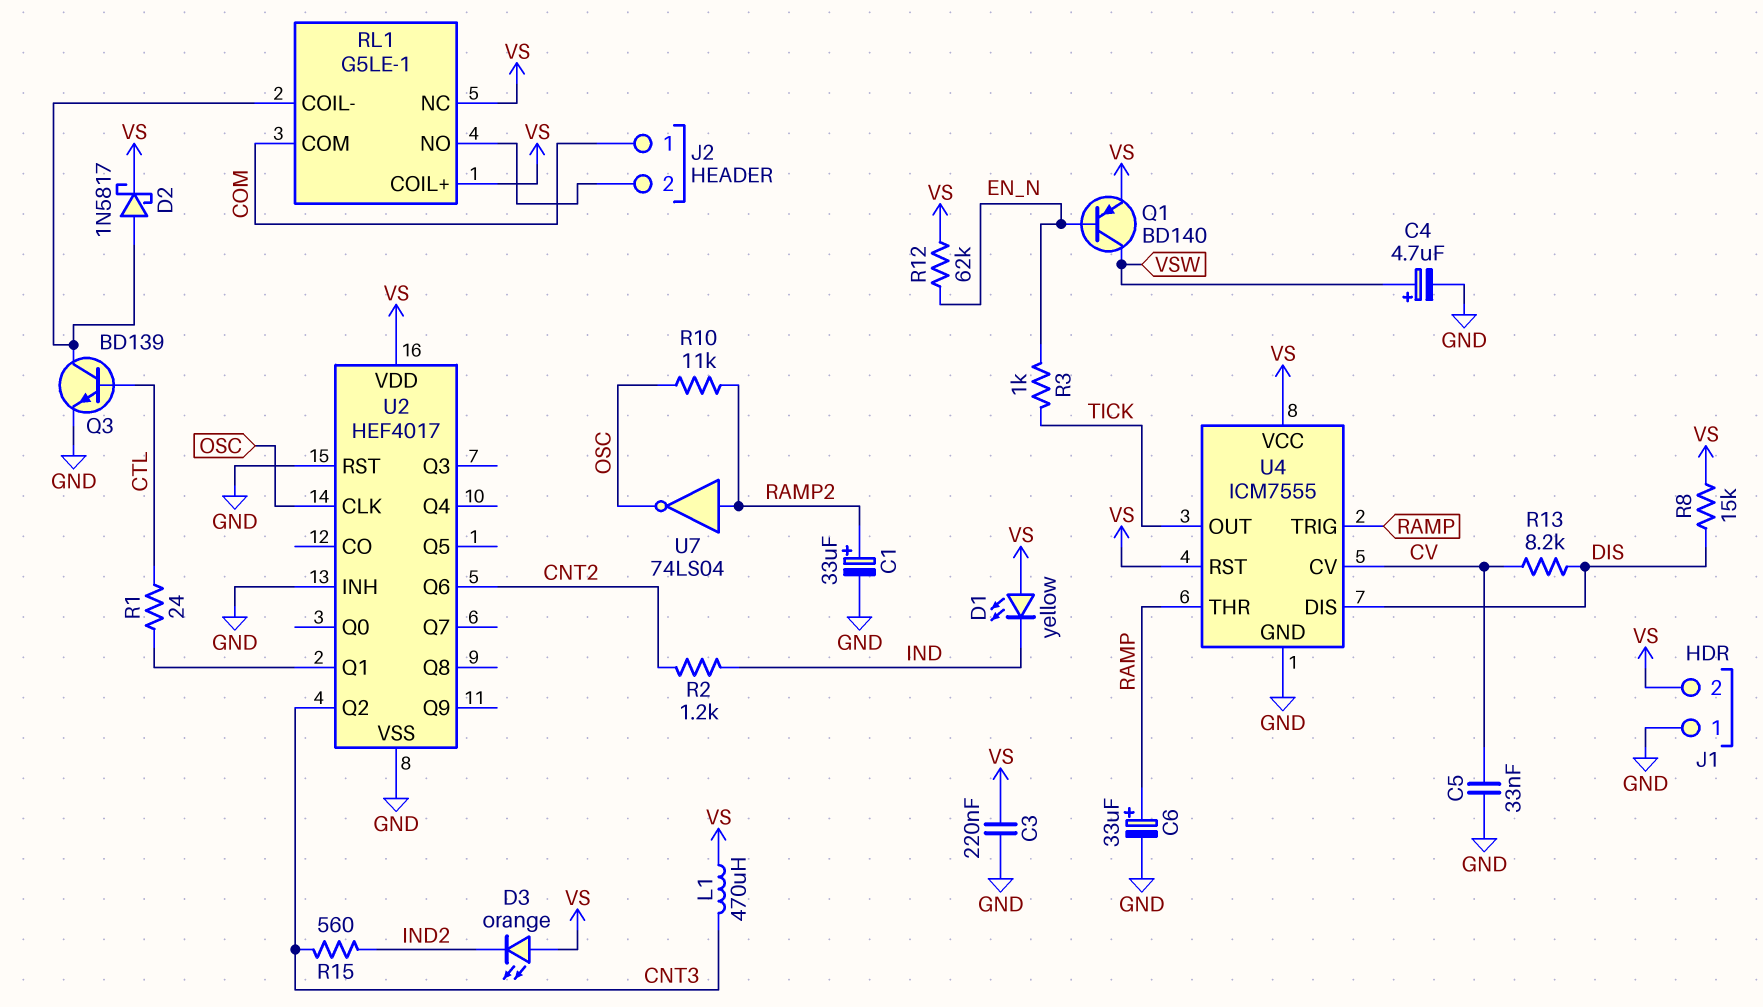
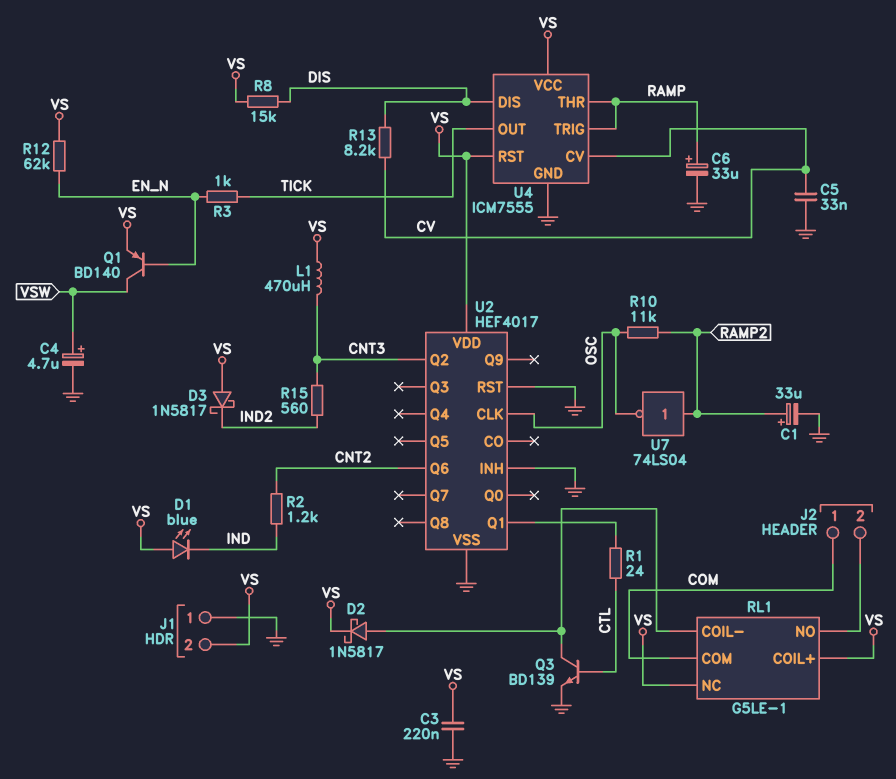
D1: LED yellow (A VS, K IND) -> LED blue (A VS, K IND)
D3: LED orange (A VS, K IND2) -> schottky 1N5817 (A VS, K IND2)

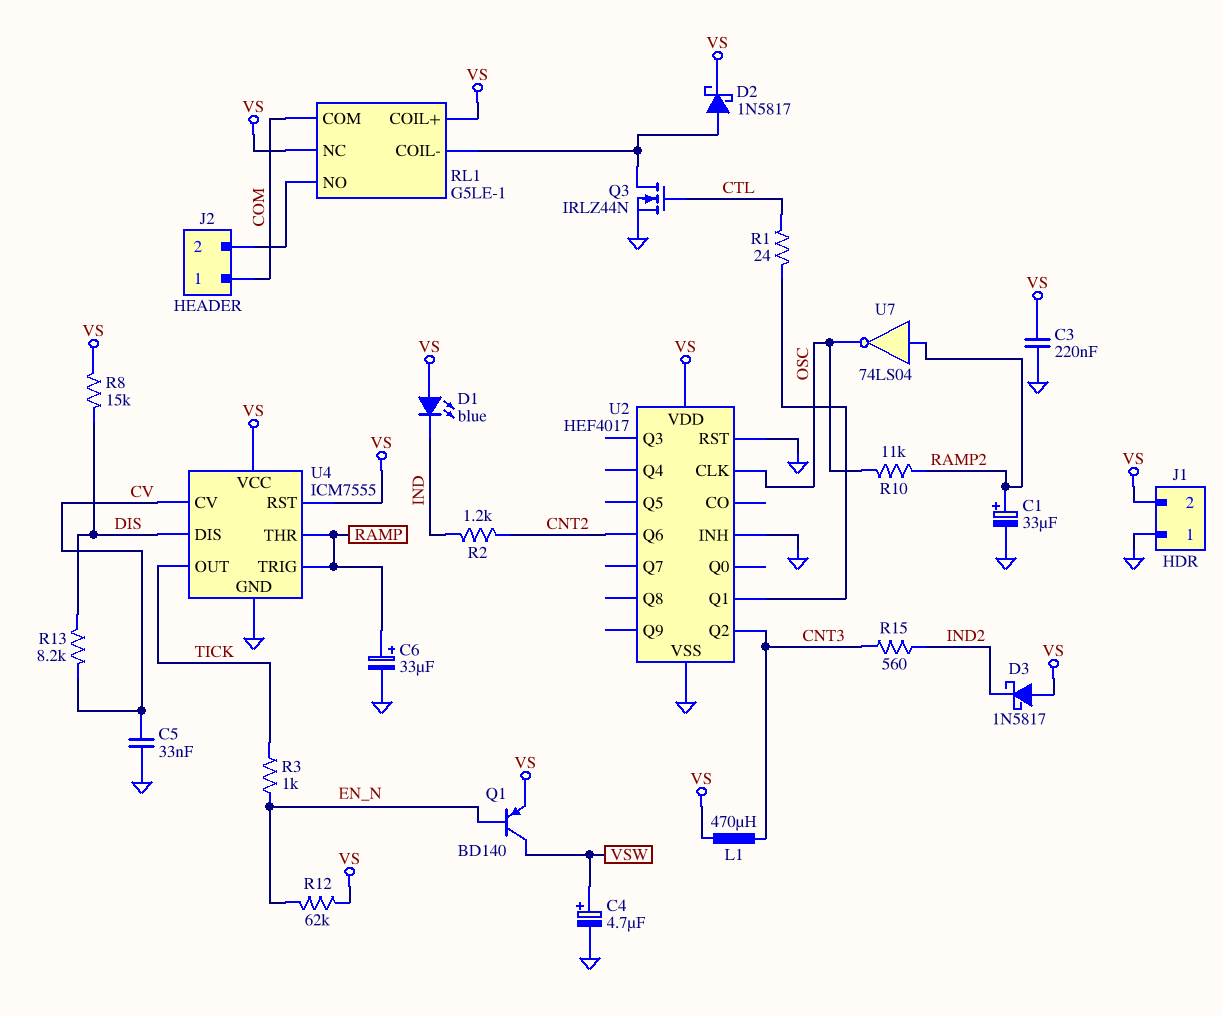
Q3: NPN BD139 (B CTL, C RL1/COIL-, E GND) -> NMOS IRLZ44N (G CTL, D RL1/COIL-, S GND)

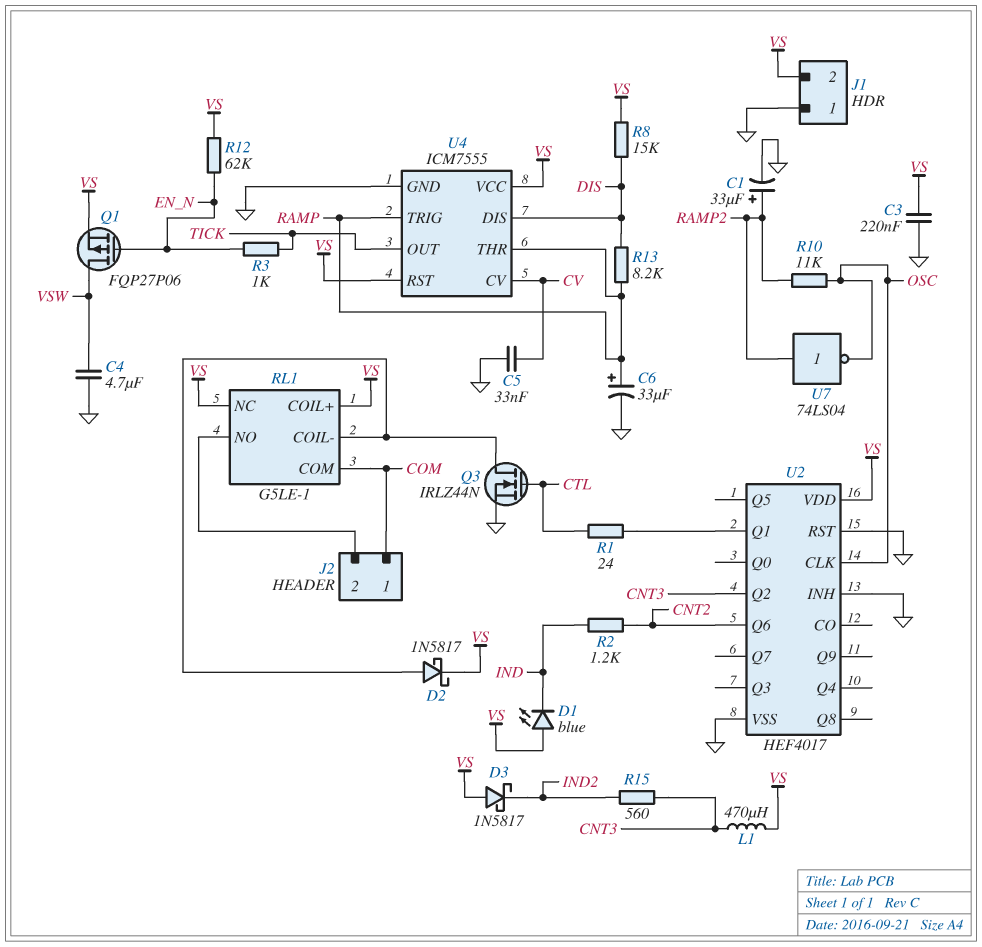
C4: 4.7uF (plus VSW, minus GND) -> 4.7uF (GND, VSW)
Q1: PNP BD140 (B EN_N, C VSW, E VS) -> PMOS FQP27P06 (G EN_N, D VSW, S VS)
R13: 8.2k (CV, DIS) -> 8.2k (DIS, RAMP)

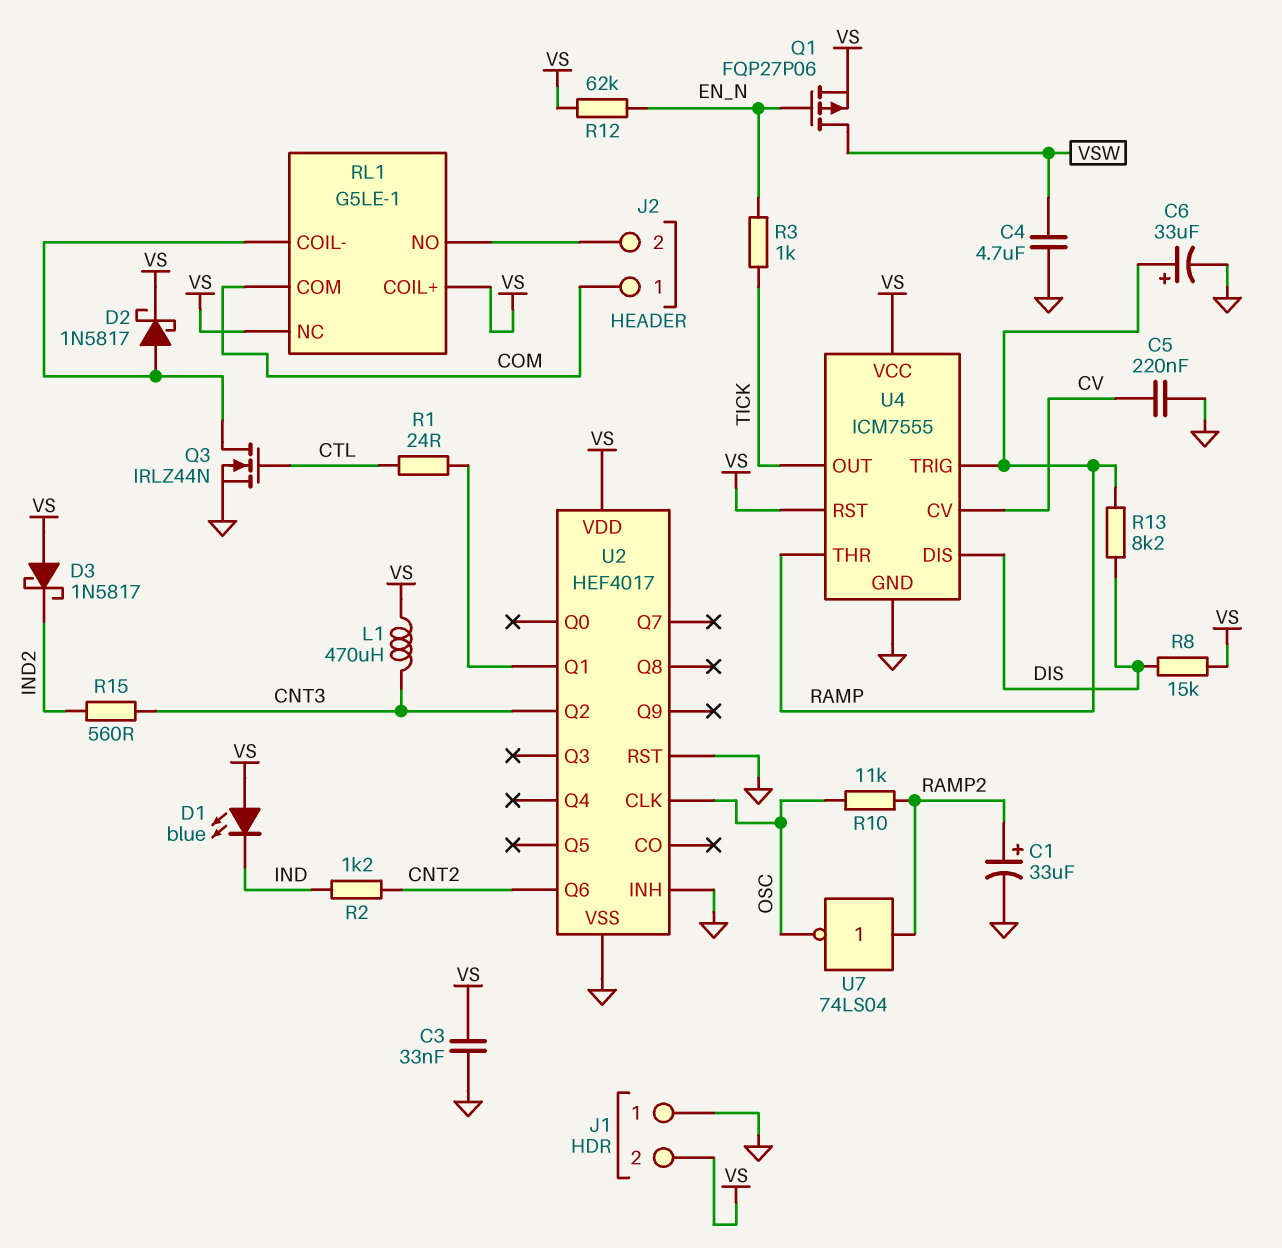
C3: 220nF (GND, VS) -> 33nF (GND, VS)
C5: 33nF (CV, GND) -> 220nF (CV, GND)

